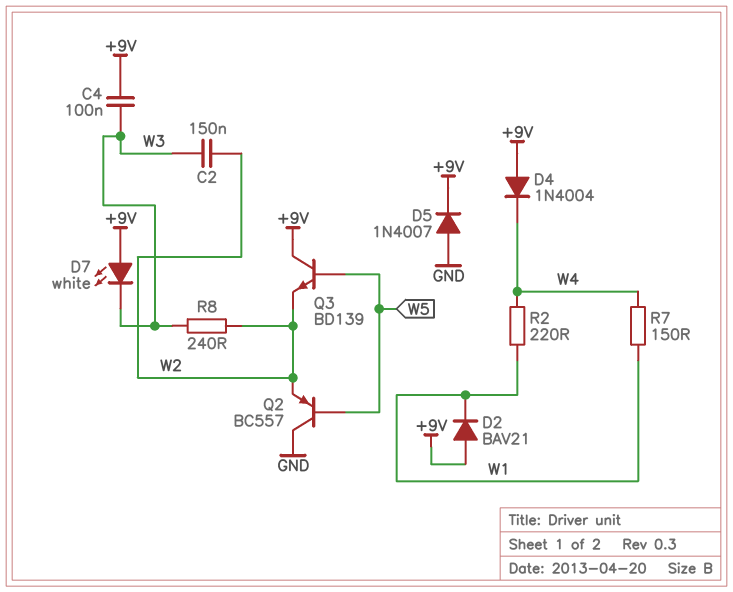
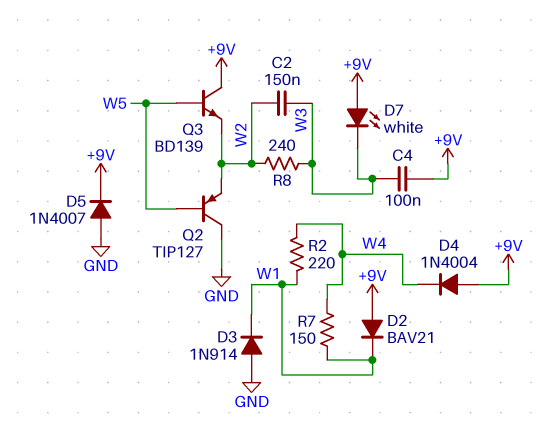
D3: none -> diode 1N914 (A GND, K W1)
Q2: PNP BC557 (B W5, C GND, E W2) -> PNP TIP127 (B W5, C GND, E W2)

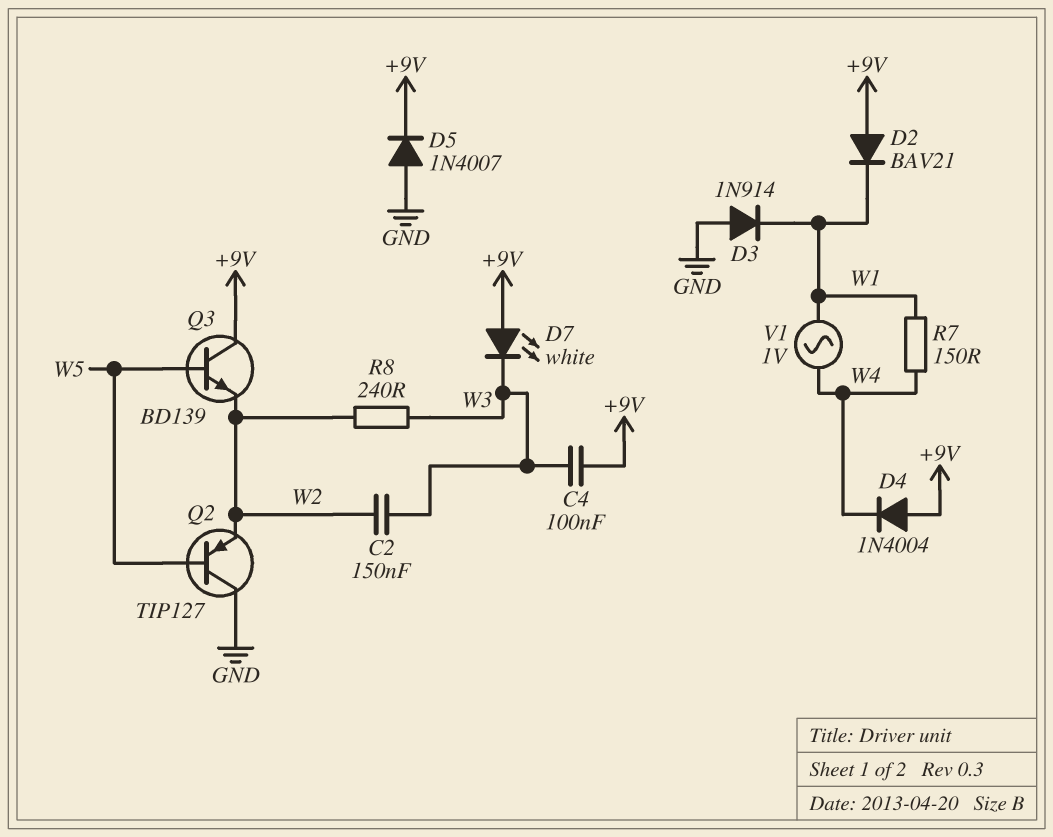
R2: 220 (W1, W4) -> none
V1: none -> AC 1V (W1, W4)

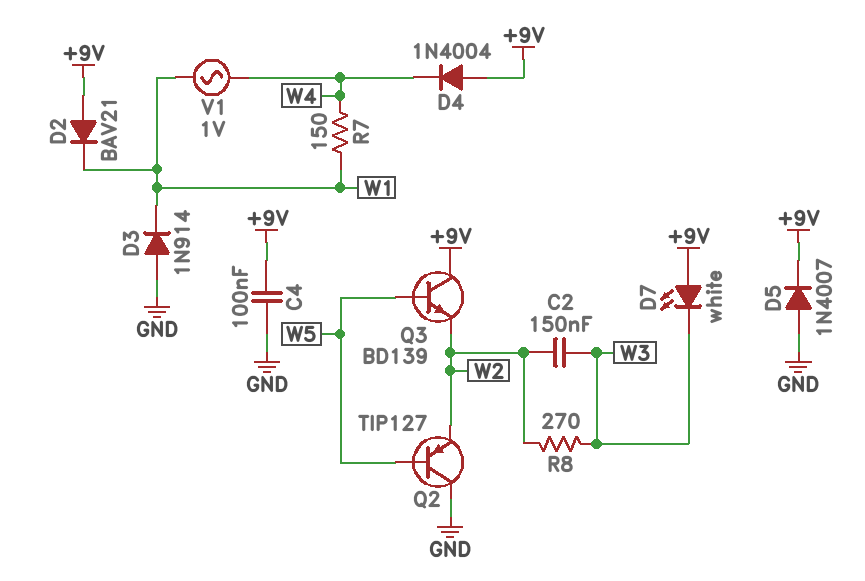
C4: 100nF (+9V, W3) -> 100nF (+9V, GND)
R8: 240 (W2, W3) -> 270 (W2, W3)

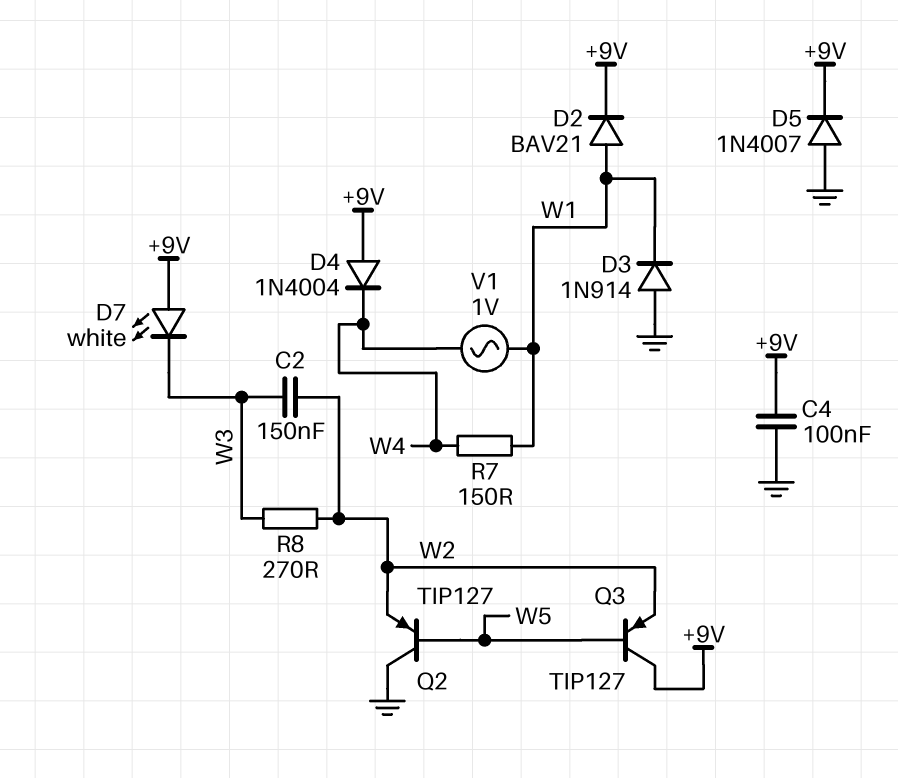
D2: diode BAV21 (A +9V, K W1) -> diode BAV21 (A W1, K +9V)
Q3: NPN BD139 (B W5, C +9V, E W2) -> PNP TIP127 (B W5, C +9V, E W2)

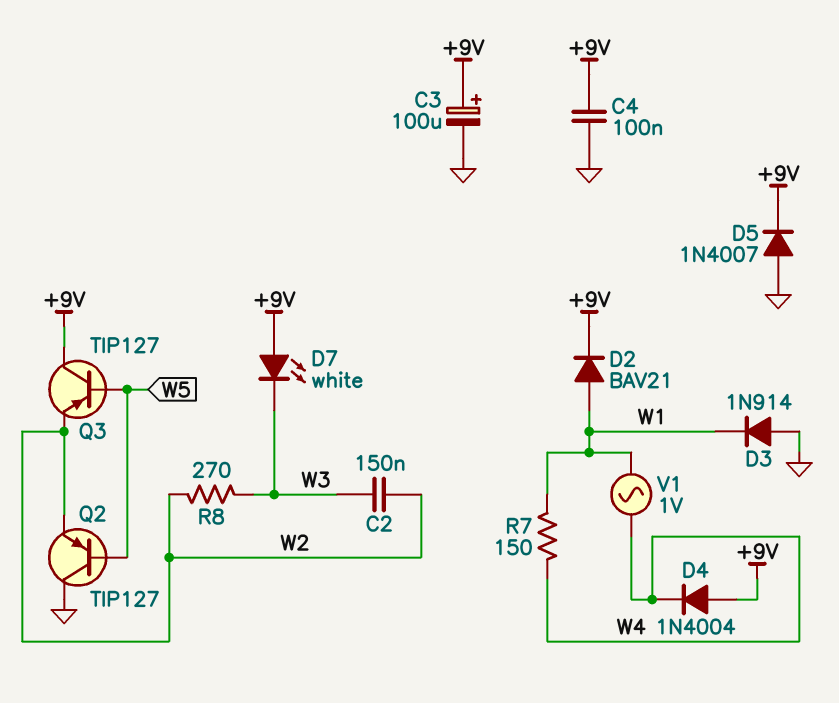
C3: none -> 100uF (plus +9V, minus GND)

